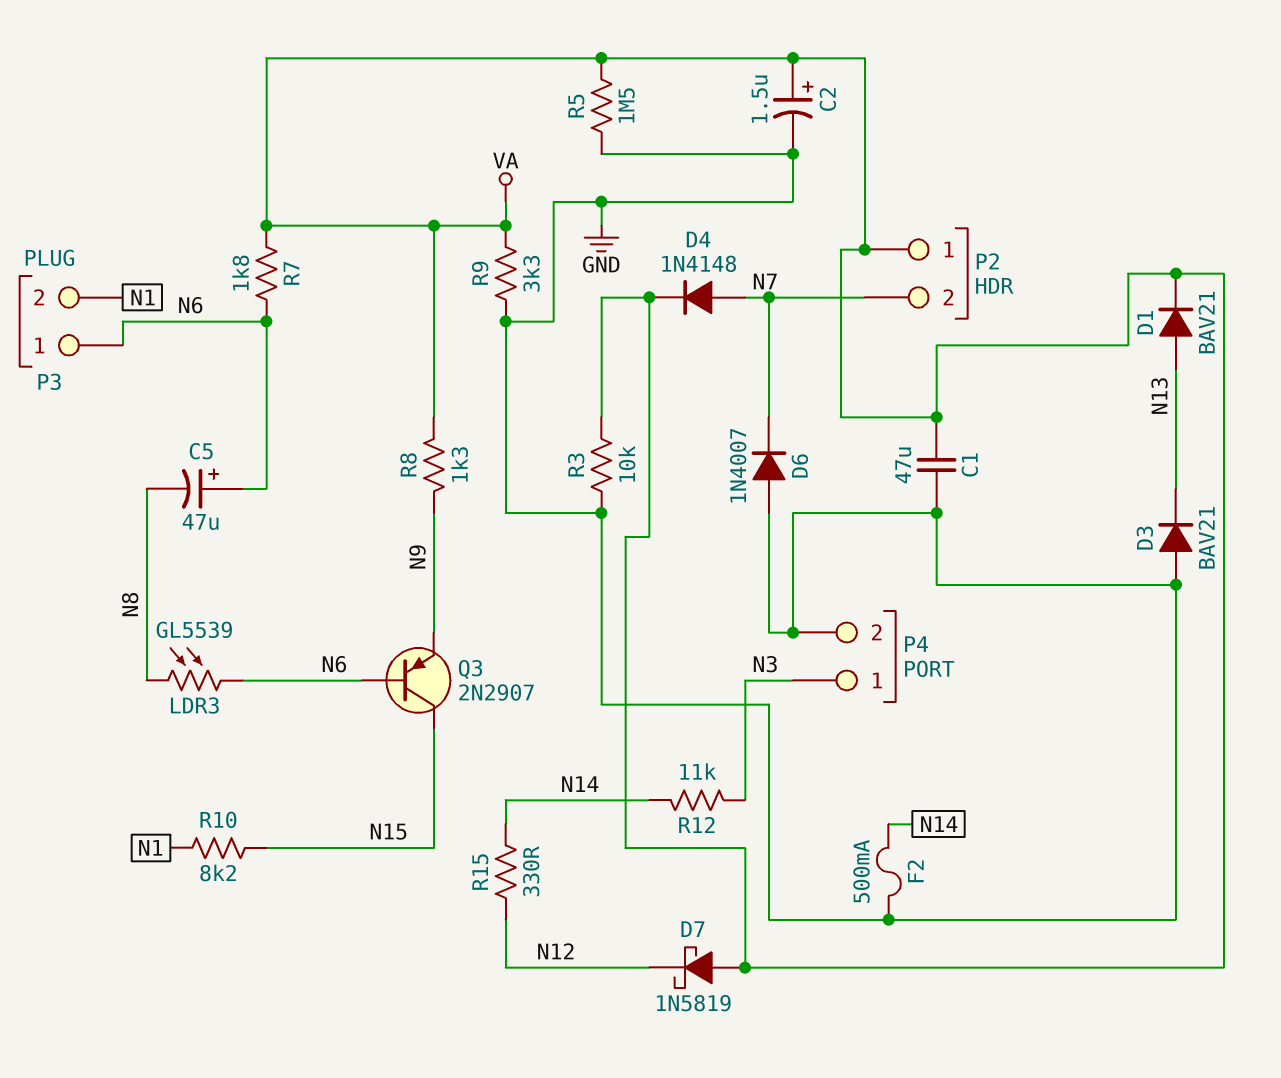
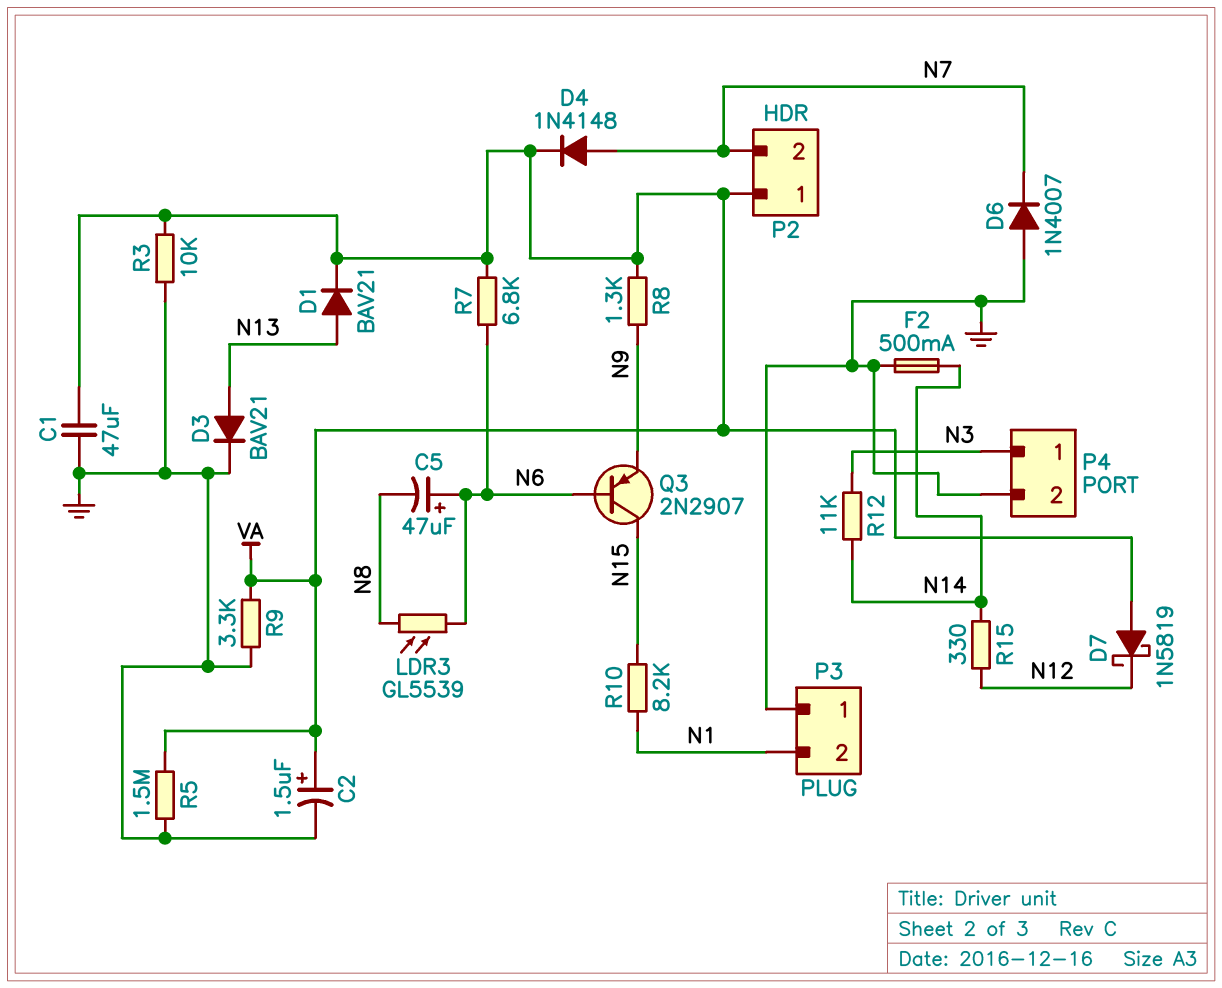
D3: diode BAV21 (A GND, K N13) -> diode BAV21 (A N13, K GND)
P3 pin 1: N6 -> GND
R7: 1.8k (N6, VA) -> 6.8k (N6, VA)

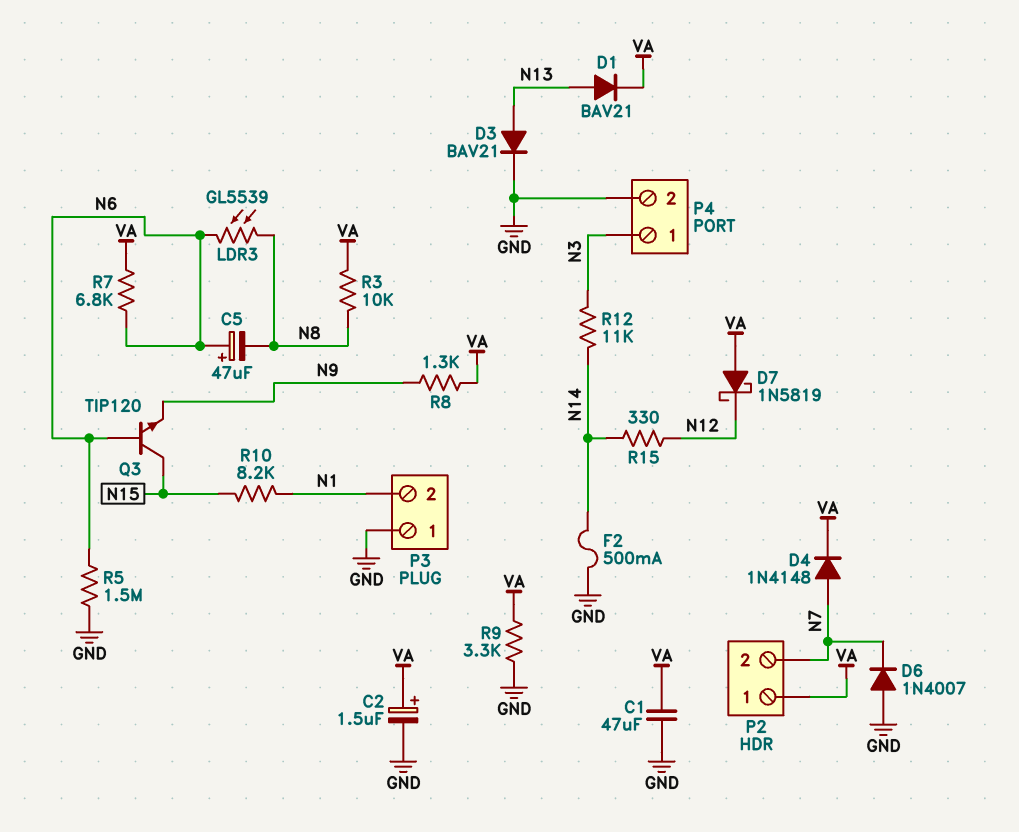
Q3: PNP 2N2907 (B N6, C N15, E N9) -> NPN TIP120 (B N6, C N15, E N9)
R3: 10k (GND, VA) -> 10k (N8, VA)
R5: 1.5M (GND, VA) -> 1.5M (GND, N6)

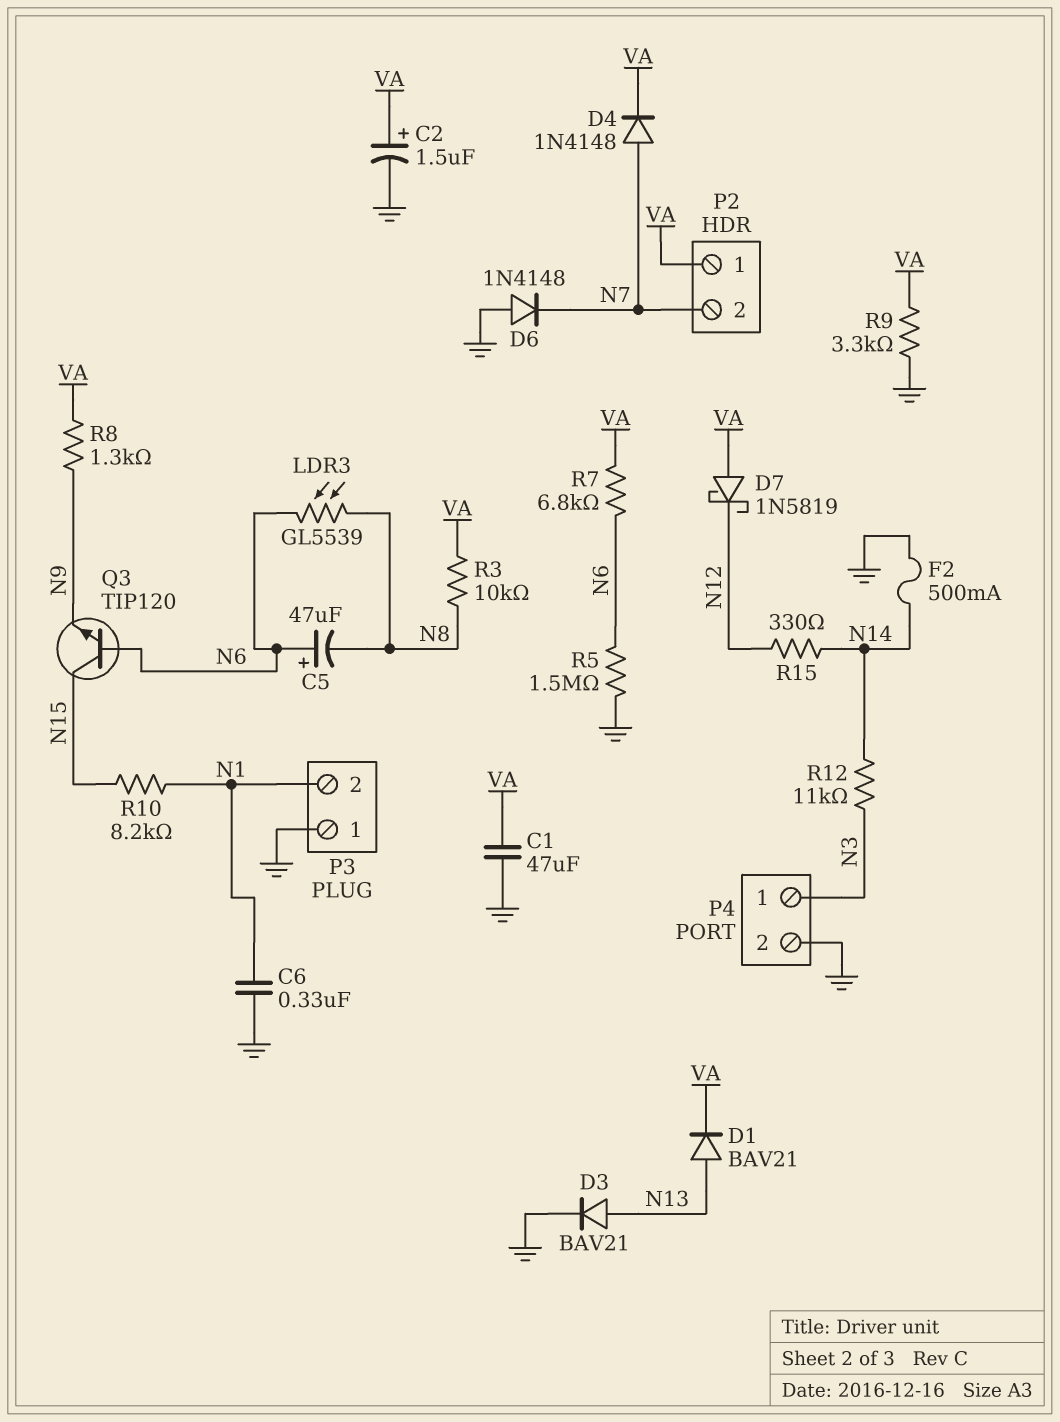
C6: none -> 330nF (GND, N1)
D6: diode 1N4007 (A GND, K N7) -> diode 1N4148 (A GND, K N7)

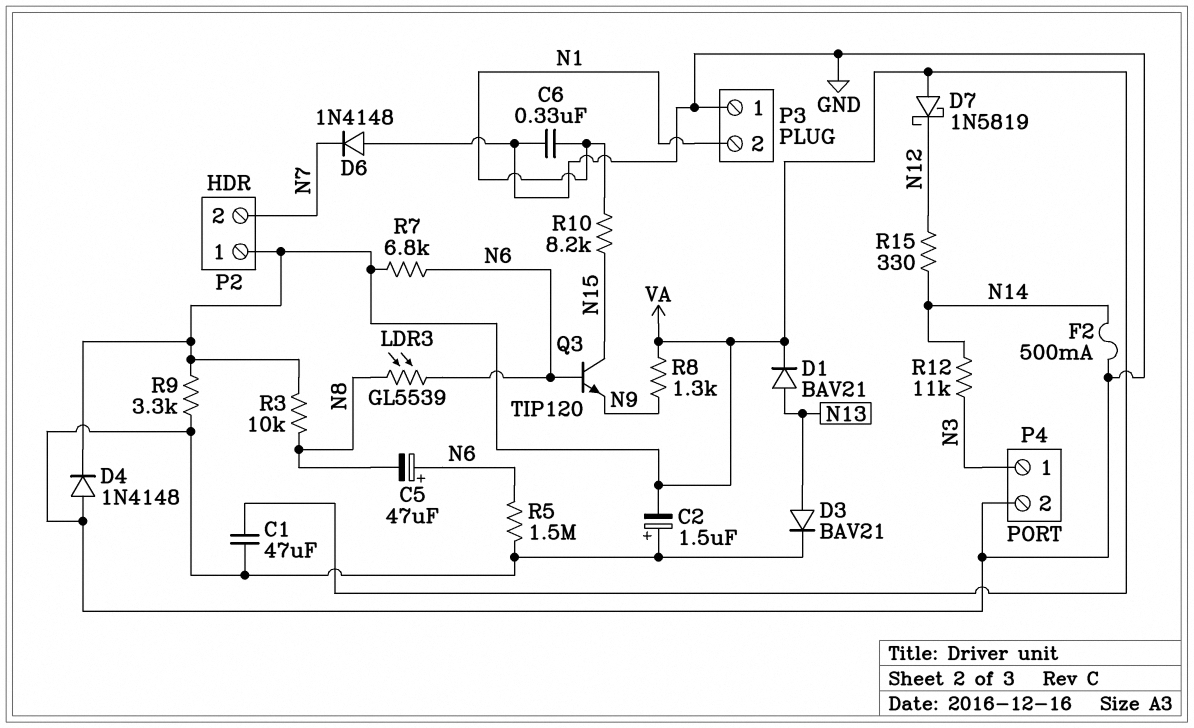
C2: 1.5uF (plus VA, minus GND) -> 1.5uF (plus GND, minus VA)
D4: diode 1N4148 (A N7, K VA) -> diode 1N4148 (A GND, K VA)

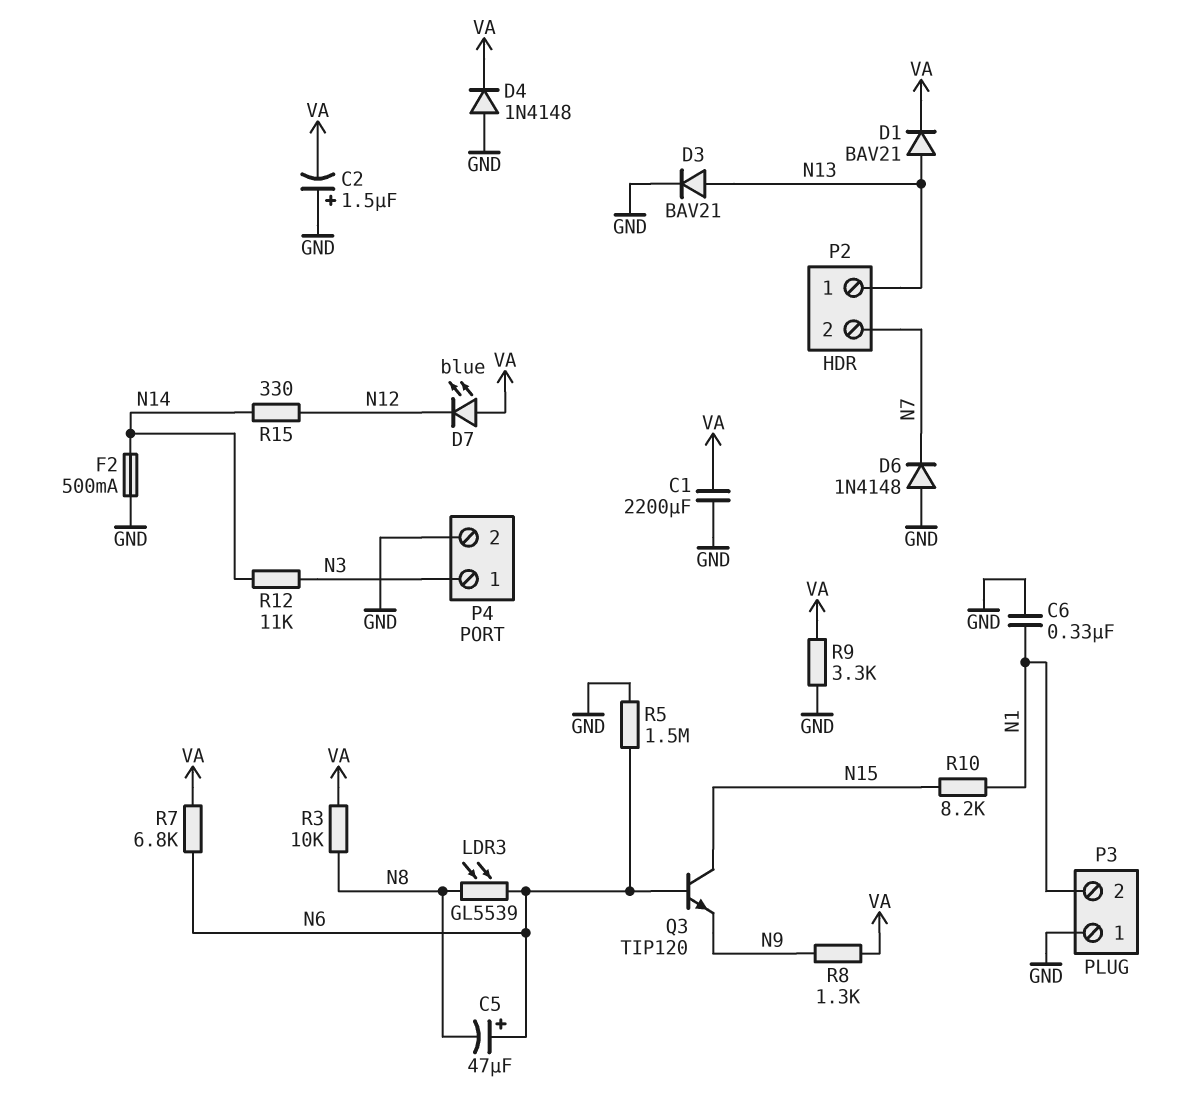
C1: 47uF (GND, VA) -> 2200uF (GND, VA)
D7: schottky 1N5819 (A VA, K N12) -> LED blue (A VA, K N12)
P2 pin 1: VA -> N13

